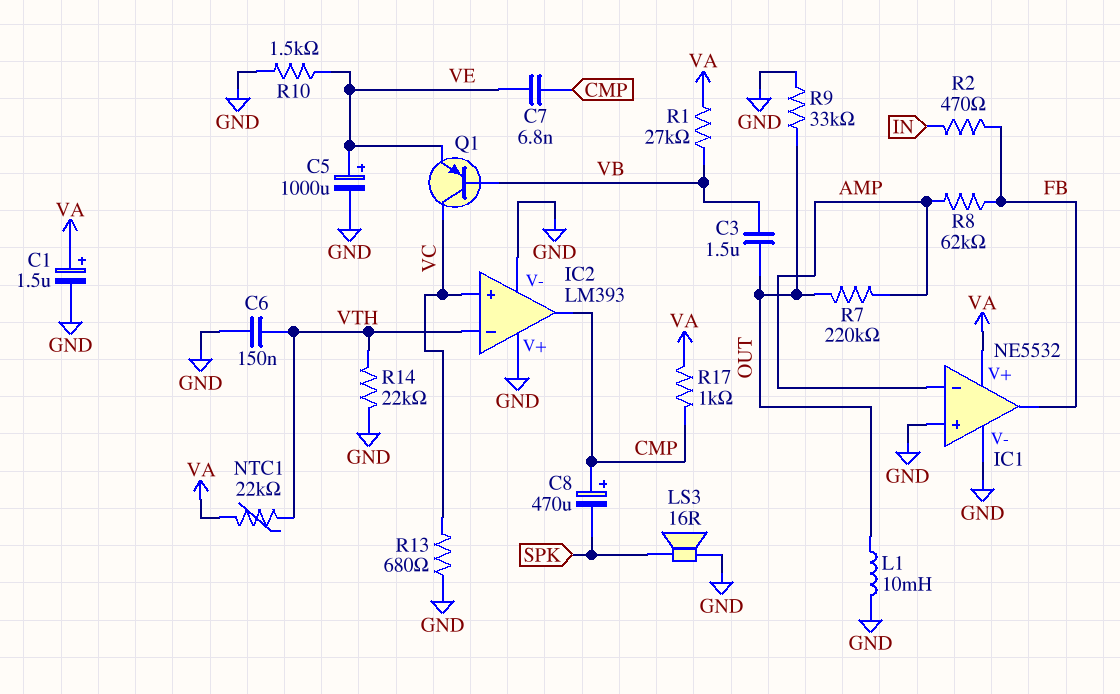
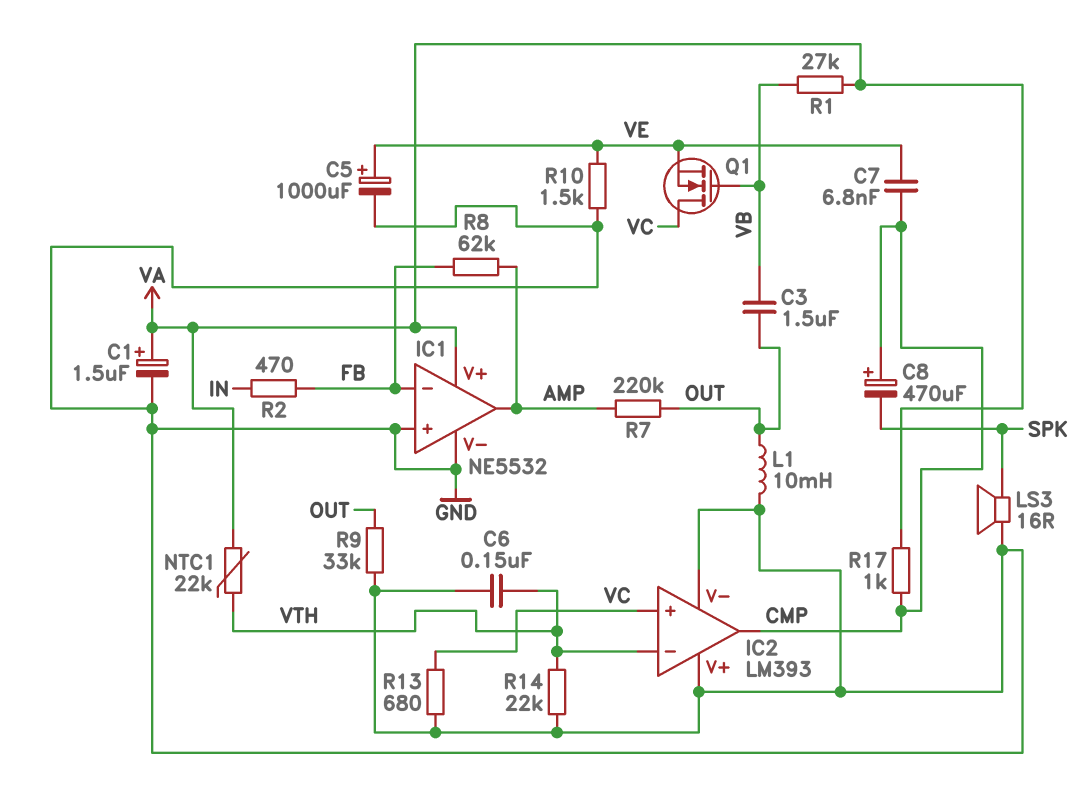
IC1 pin in-: AMP -> FB
IC1 pin out: FB -> AMP
Q1: PNP (B VB, C VC, E VE) -> NMOS (G VB, D VC, S VE)

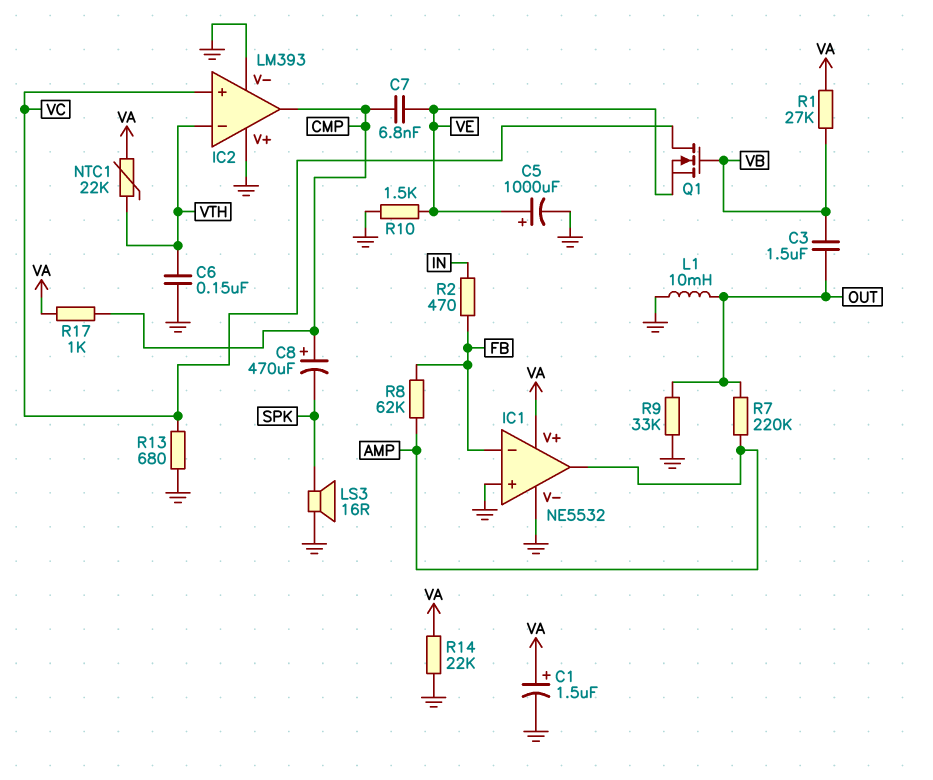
R14: 22k (GND, VTH) -> 22k (GND, VA)

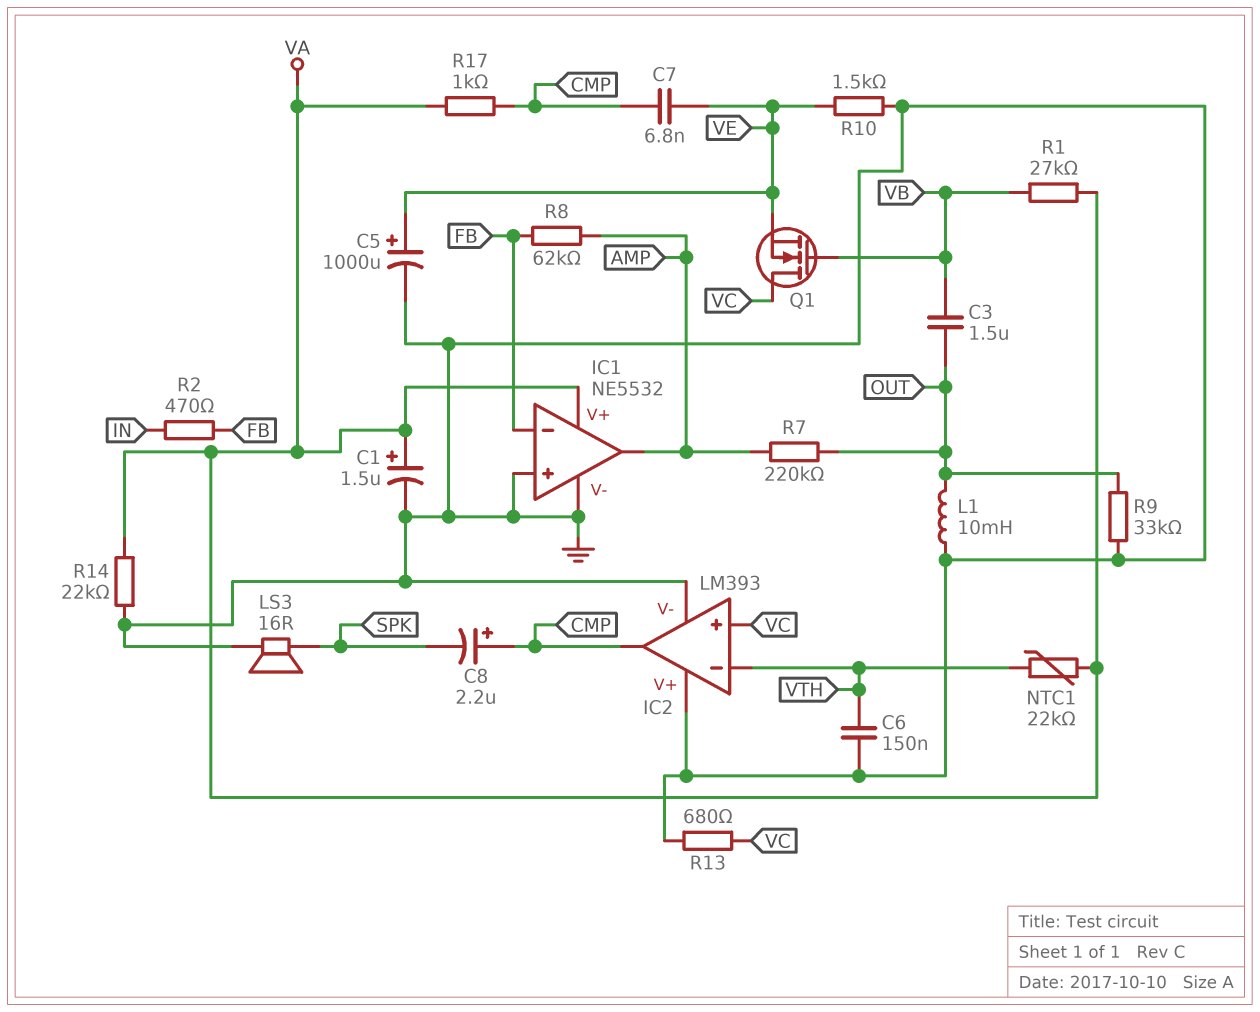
C8: 470uF (plus CMP, minus SPK) -> 2.2uF (plus CMP, minus SPK)

